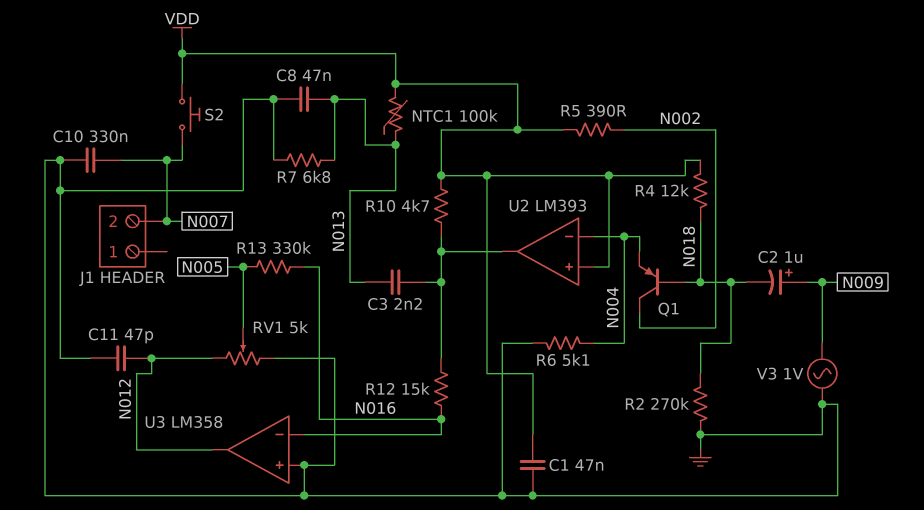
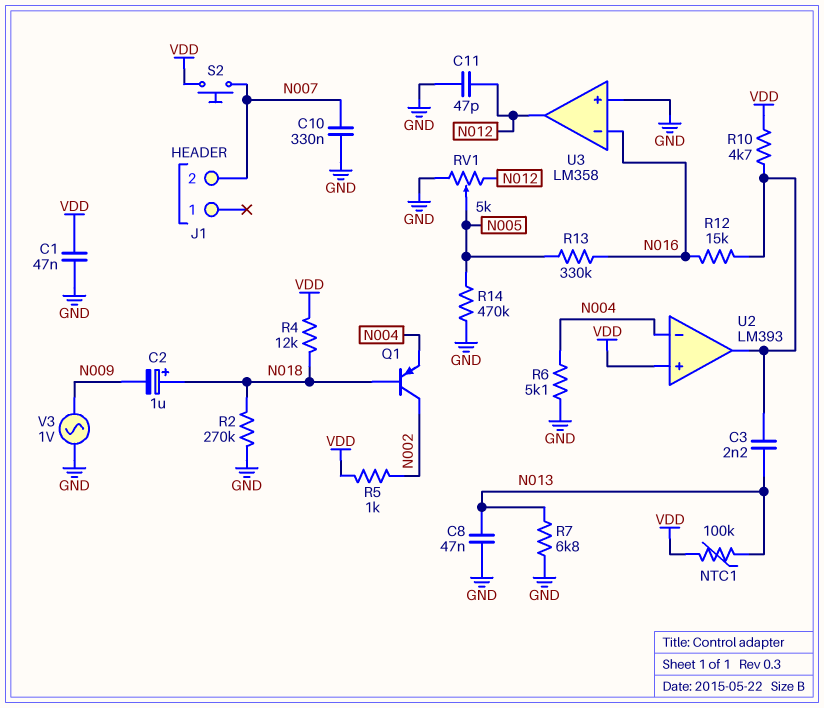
C2: 1uF (plus N009, minus N018) -> 1uF (plus N018, minus N009)
R5: 390 (N002, VDD) -> 1k (N002, VDD)
R14: none -> 470k (GND, N005)

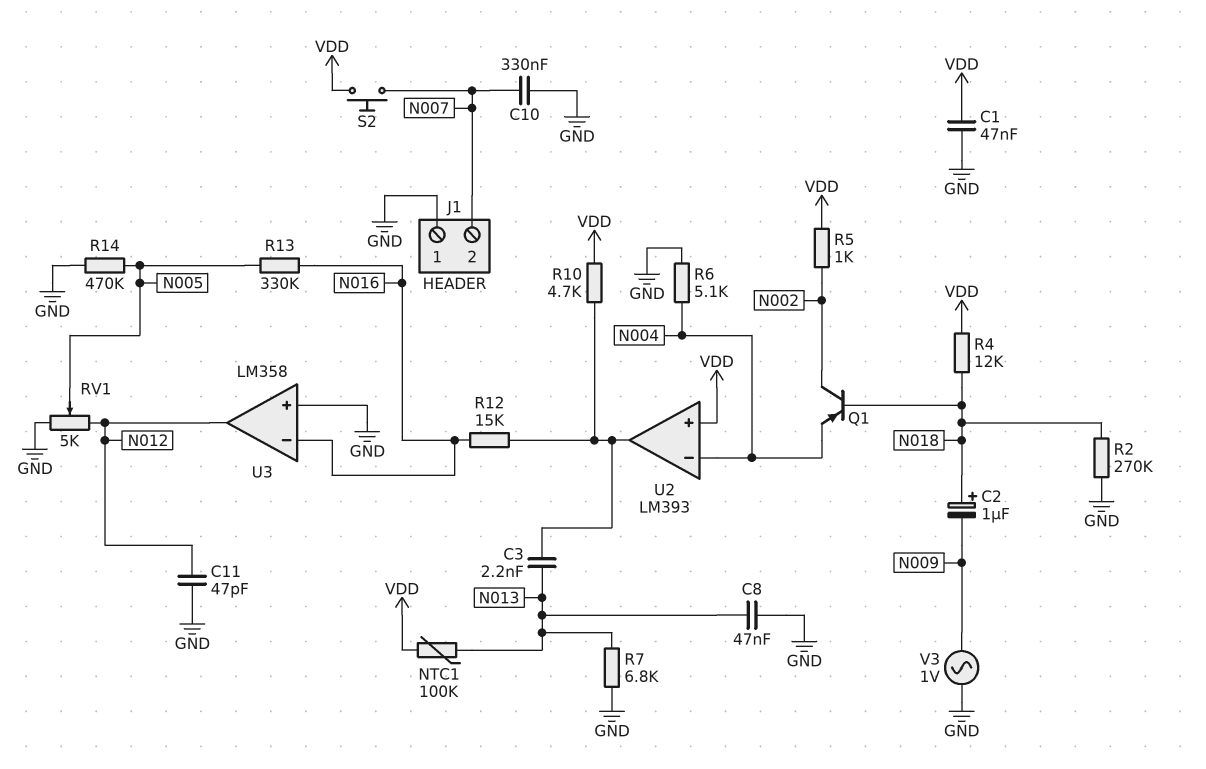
J1 pin 1: none -> GND

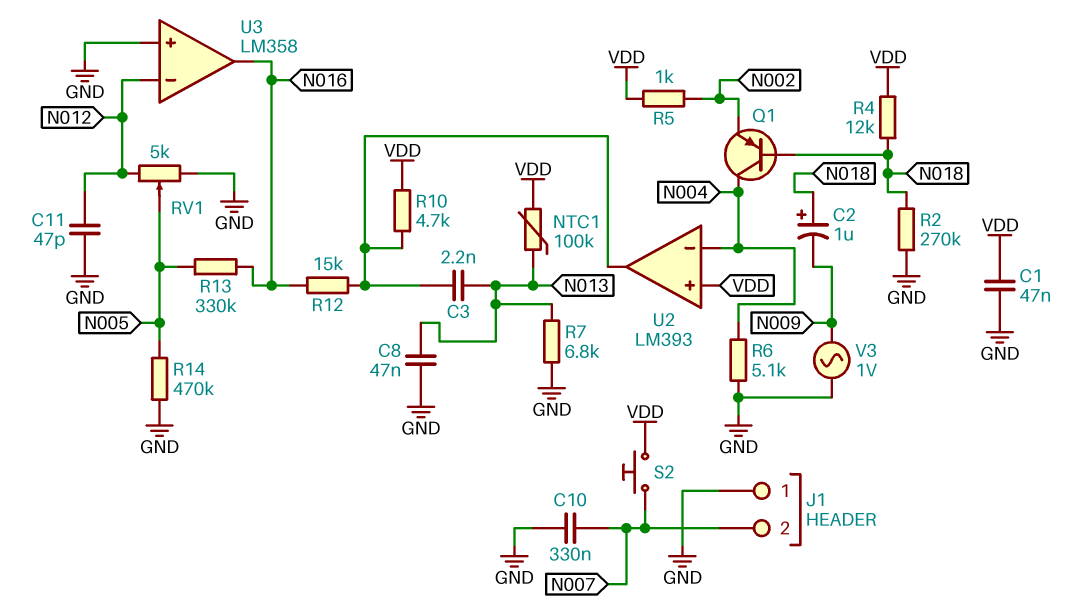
Q1: PNP (B N018, C N002, E N004) -> PNP (B N018, C N004, E N002)
U3 pin in-: N016 -> N012
U3 pin out: N012 -> N016

